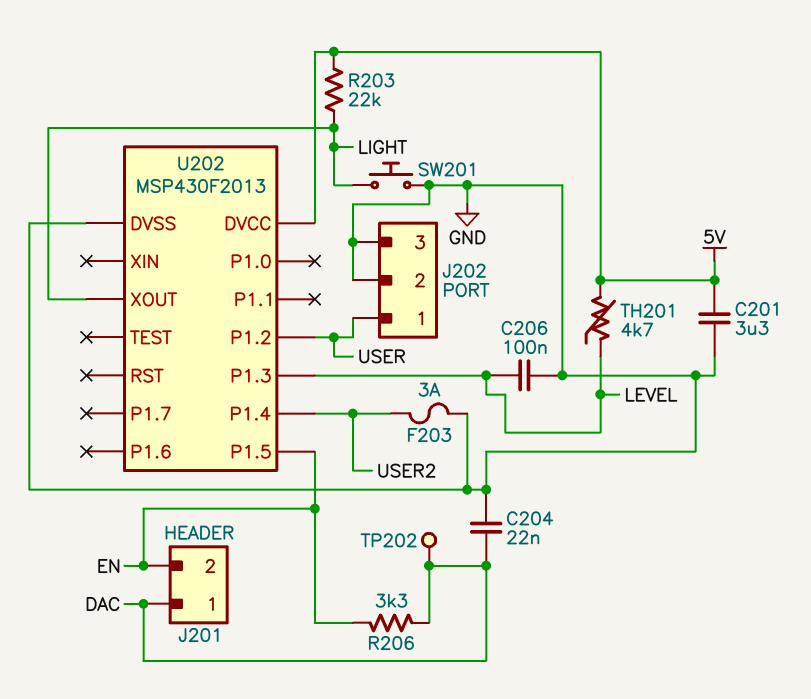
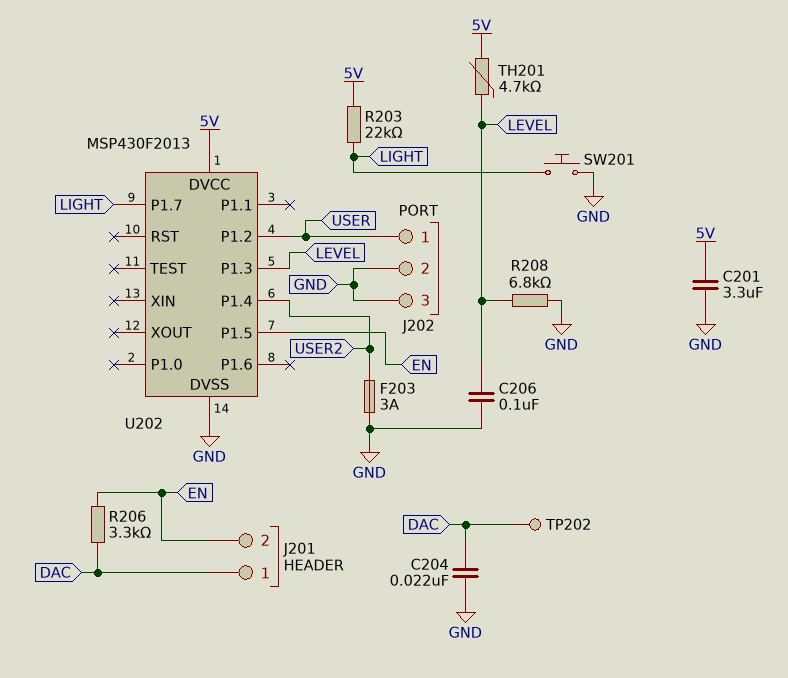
R208: none -> 6.8k (GND, LEVEL)
U202 pin P1.7: none -> LIGHT
U202 pin XOUT: LIGHT -> none

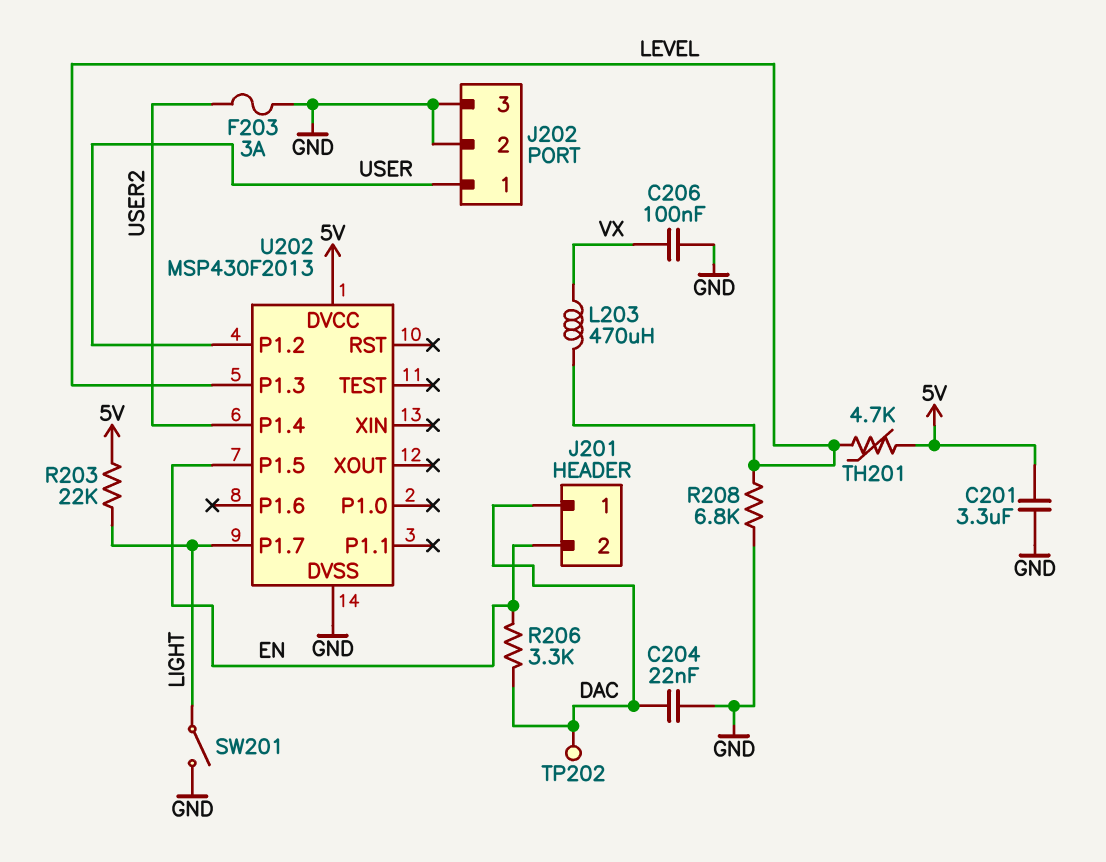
C206: 100nF (GND, LEVEL) -> 100nF (GND, VX)
L203: none -> 470uH (LEVEL, VX)
SW201: button (GND, LIGHT) -> switch (GND, LIGHT)

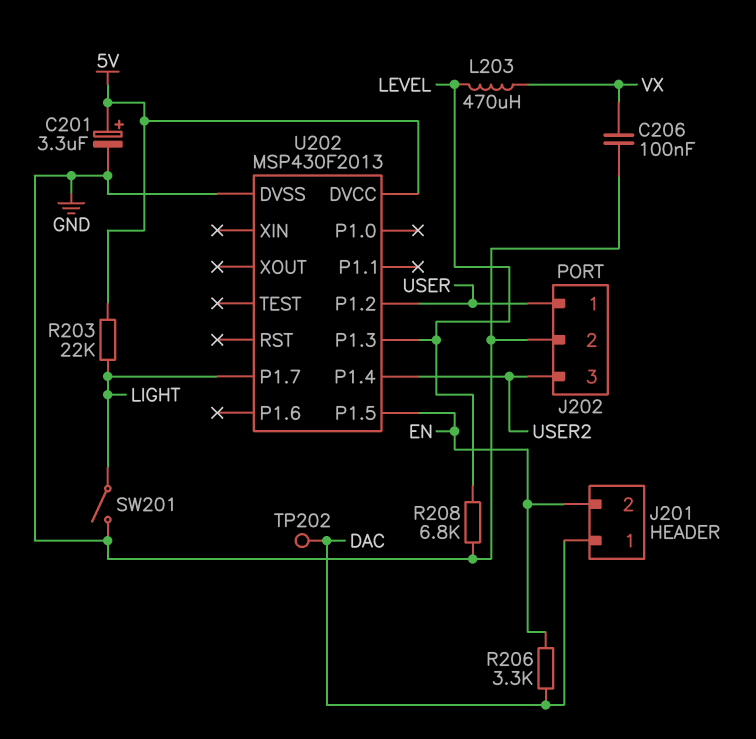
C201: 3.3uF (5V, GND) -> 3.3uF (plus 5V, minus GND)
C204: 22nF (DAC, GND) -> none
F203: 3A (GND, USER2) -> none
J202 pin 3: GND -> USER2
TH201: 4.7k (5V, LEVEL) -> none

